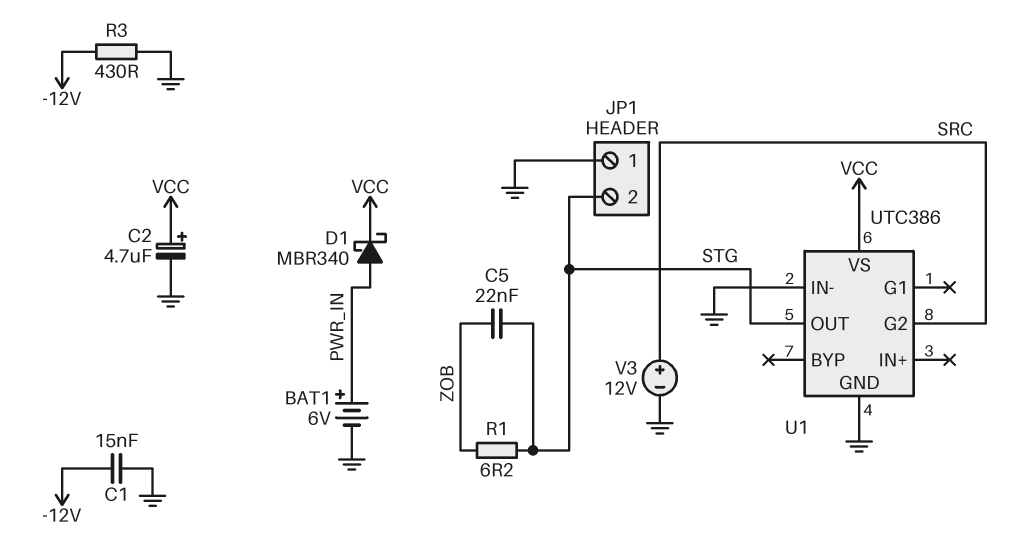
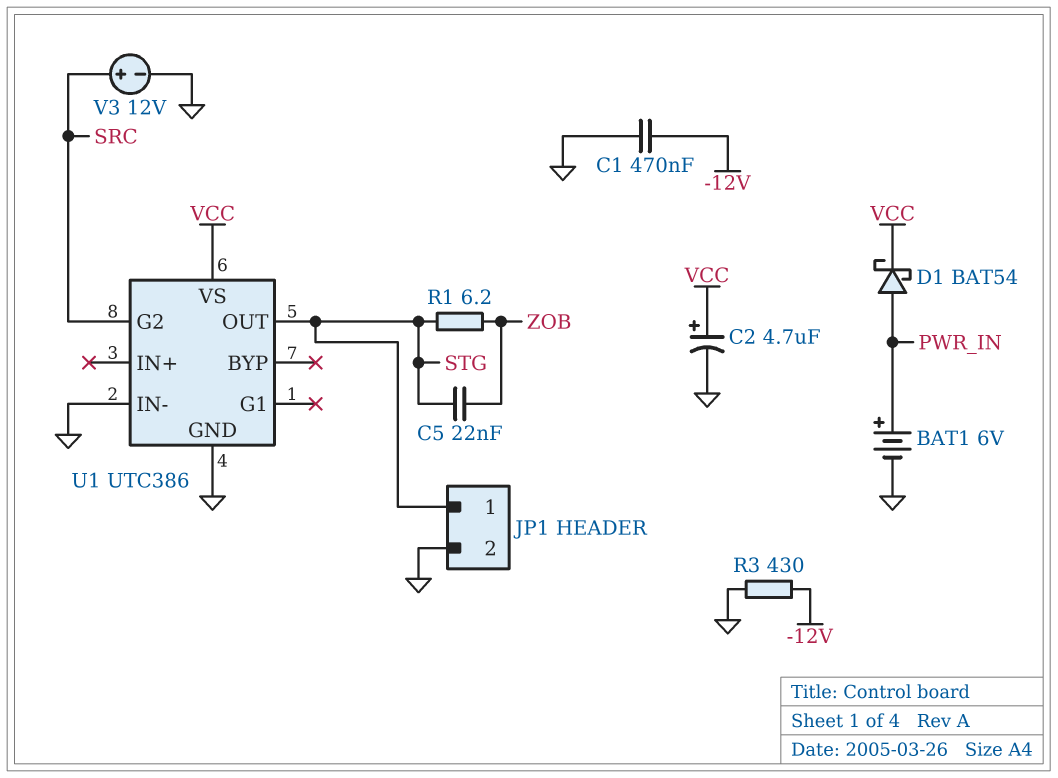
C1: 15nF (-12V, GND) -> 470nF (-12V, GND)
D1: schottky MBR340 (A PWR_IN, K VCC) -> schottky BAT54 (A PWR_IN, K VCC)
JP1 pin 1: GND -> STG
JP1 pin 2: STG -> GND

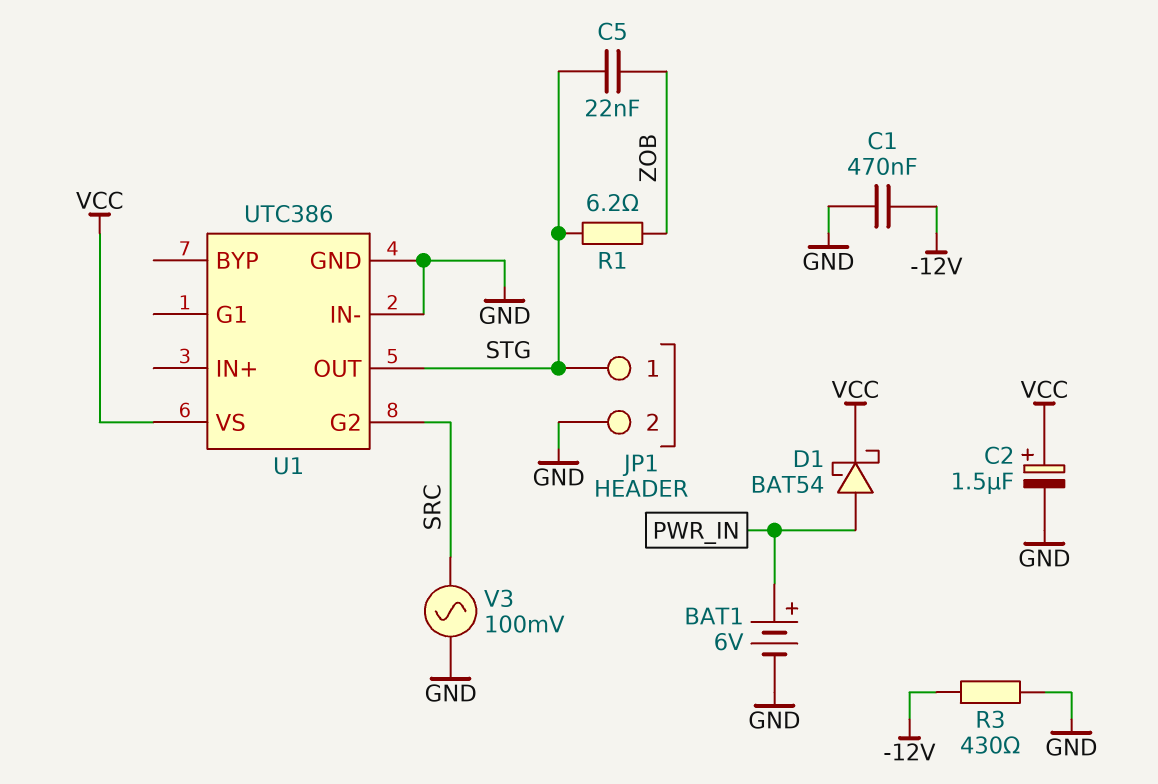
C2: 4.7uF (plus VCC, minus GND) -> 1.5uF (plus VCC, minus GND)
V3: 12V (plus SRC, minus GND) -> AC 100mV (GND, SRC)

